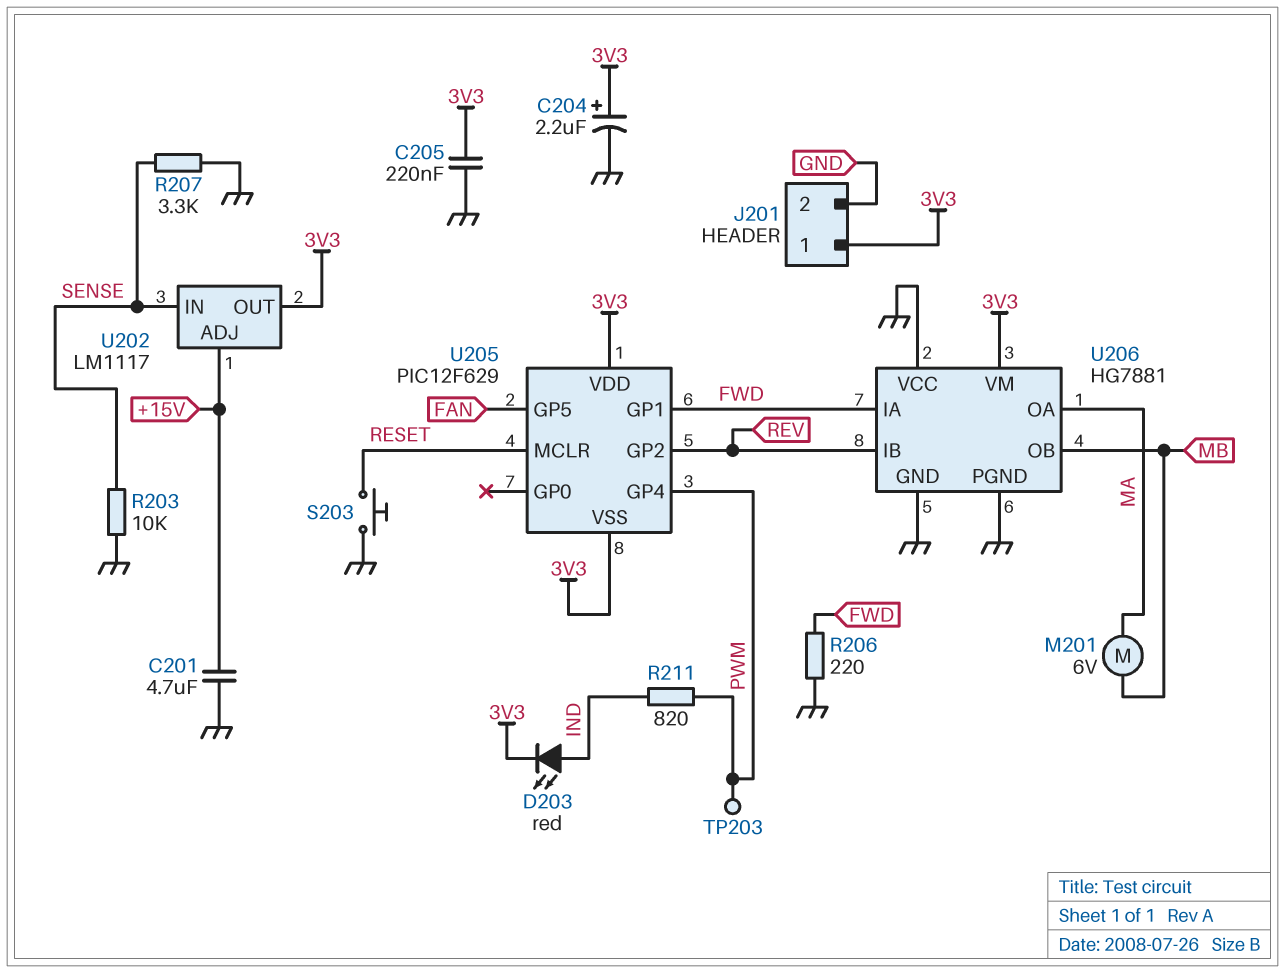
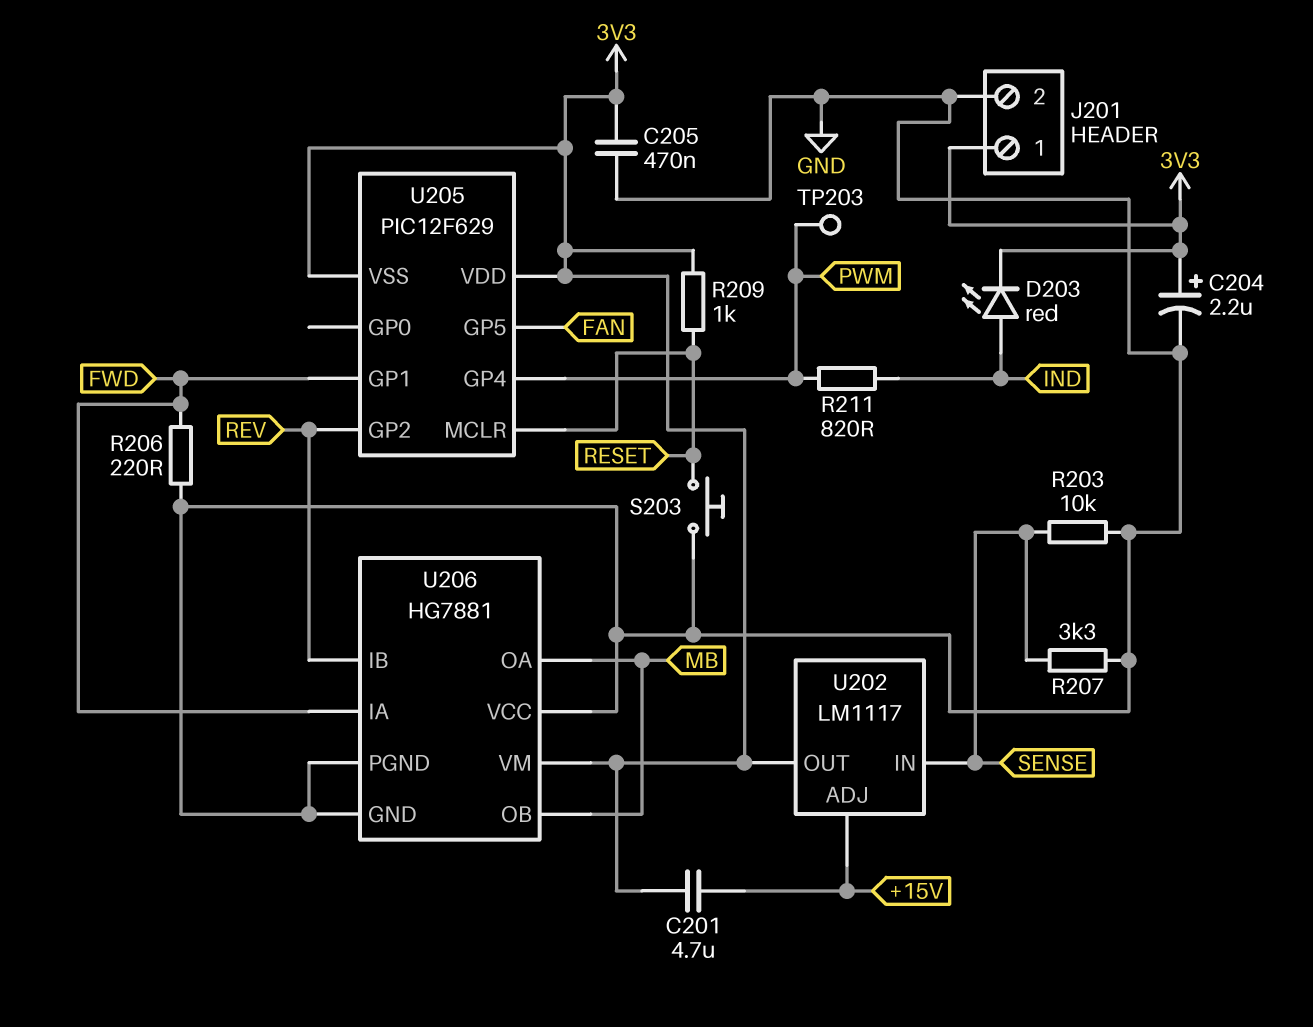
C201: 4.7uF (+15V, GND) -> 4.7uF (+15V, 3V3)
C205: 220nF (3V3, GND) -> 470nF (3V3, GND)
M201: motor 6V (MA, MB) -> none
R209: none -> 1k (3V3, RESET)
U206 pin OA: MA -> MB

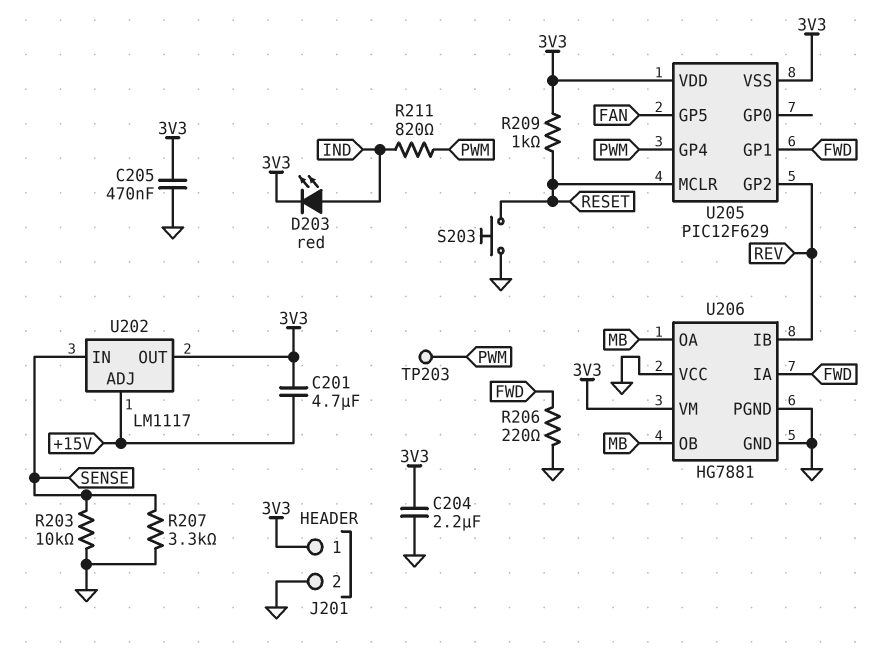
C204: 2.2uF (plus 3V3, minus GND) -> 2.2uF (3V3, GND)

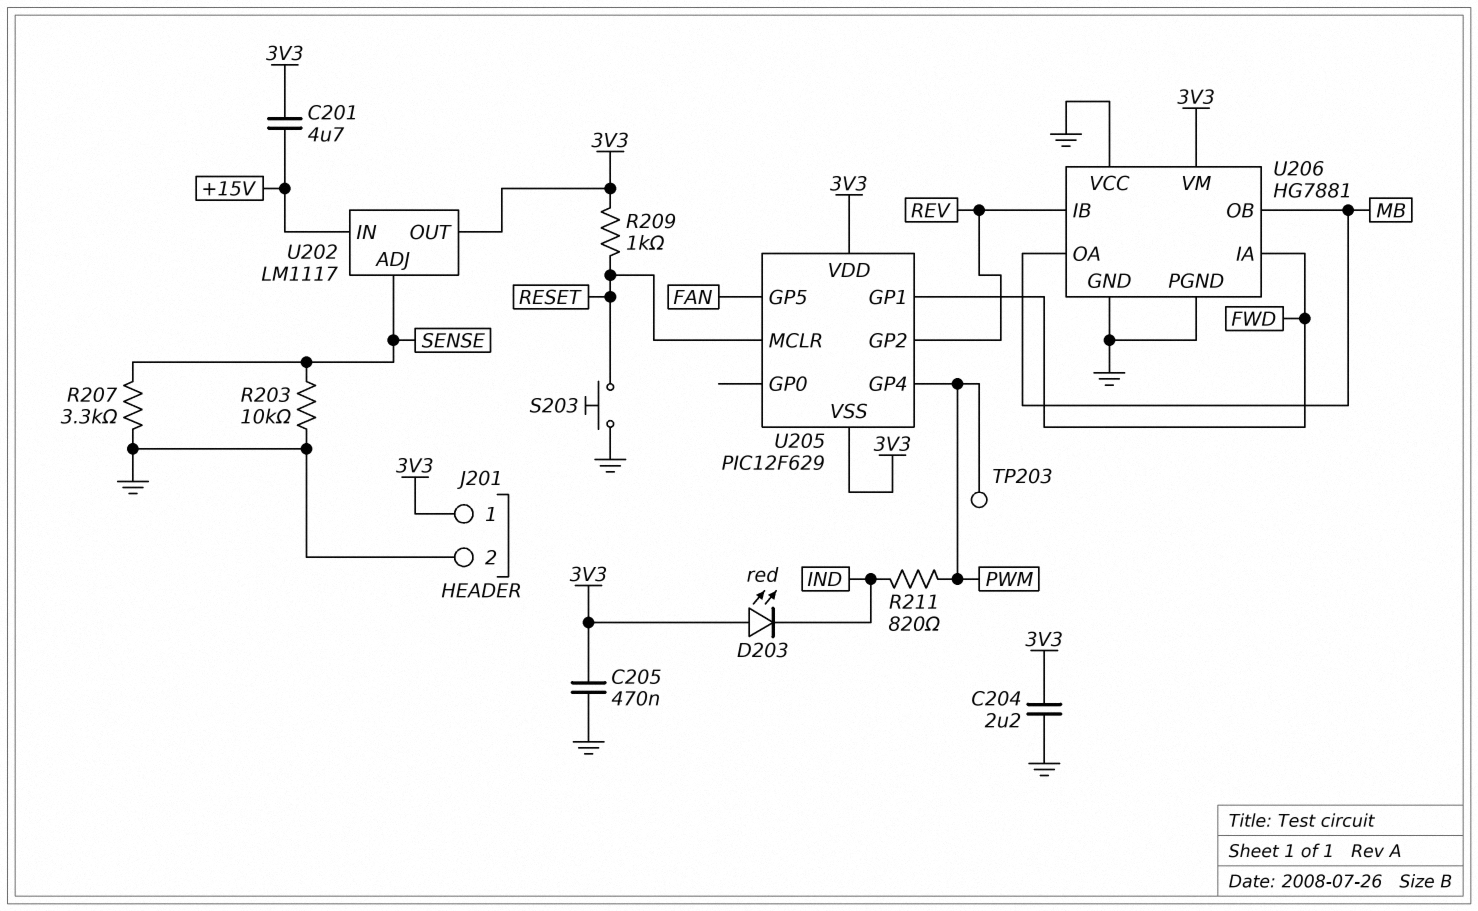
D203: LED red (A IND, K 3V3) -> LED red (A 3V3, K IND)
R206: 220 (FWD, GND) -> none
U202 pin ADJ: +15V -> SENSE
U202 pin IN: SENSE -> +15V

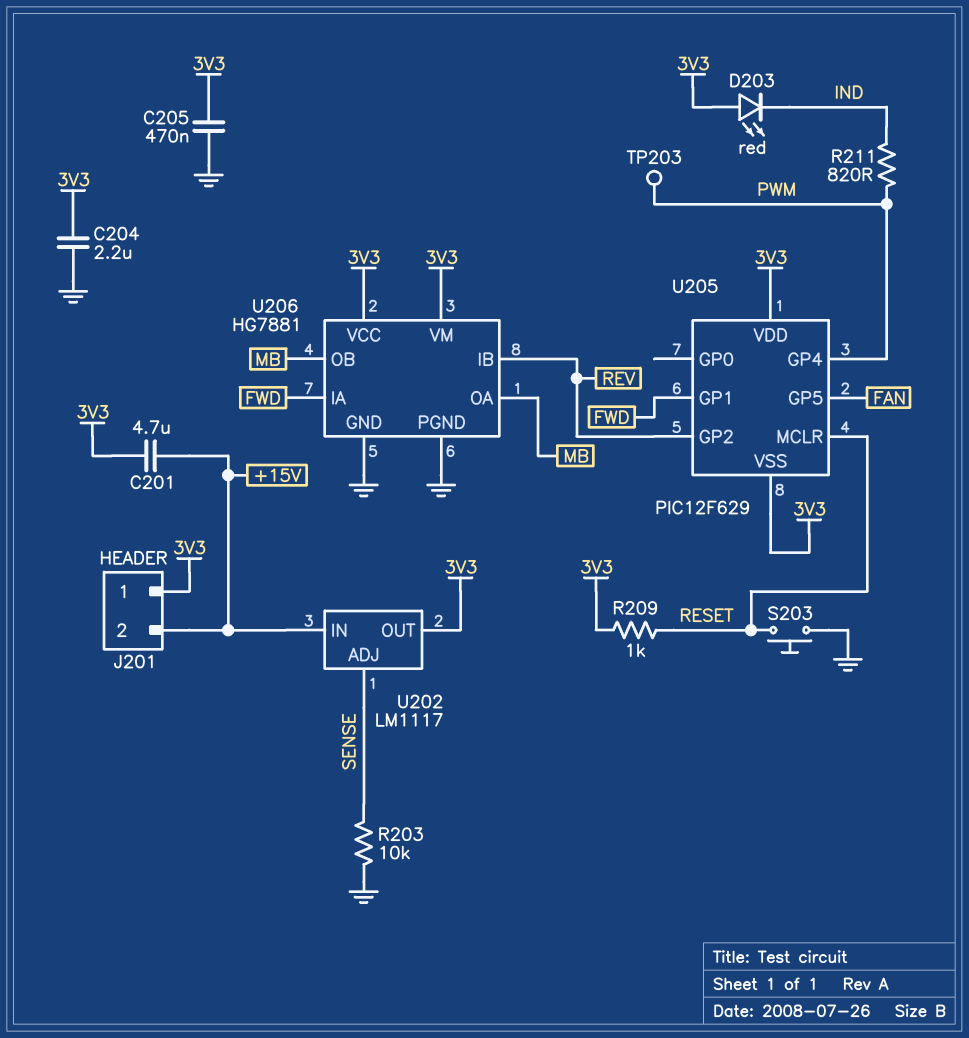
J201 pin 2: GND -> +15V
R207: 3.3k (GND, SENSE) -> none
U206 pin VCC: GND -> 3V3

